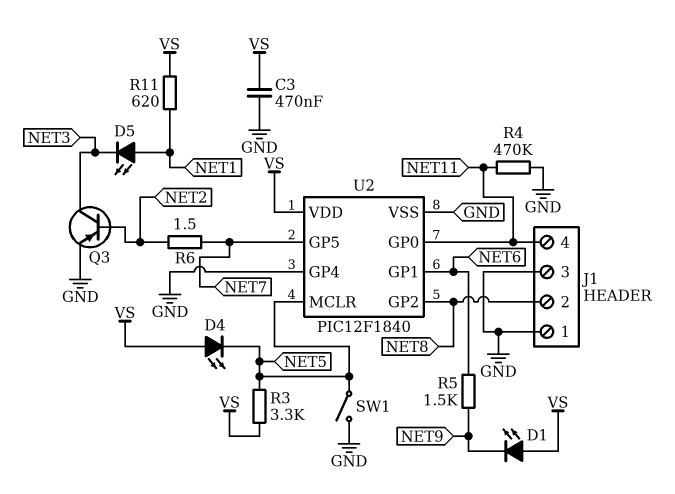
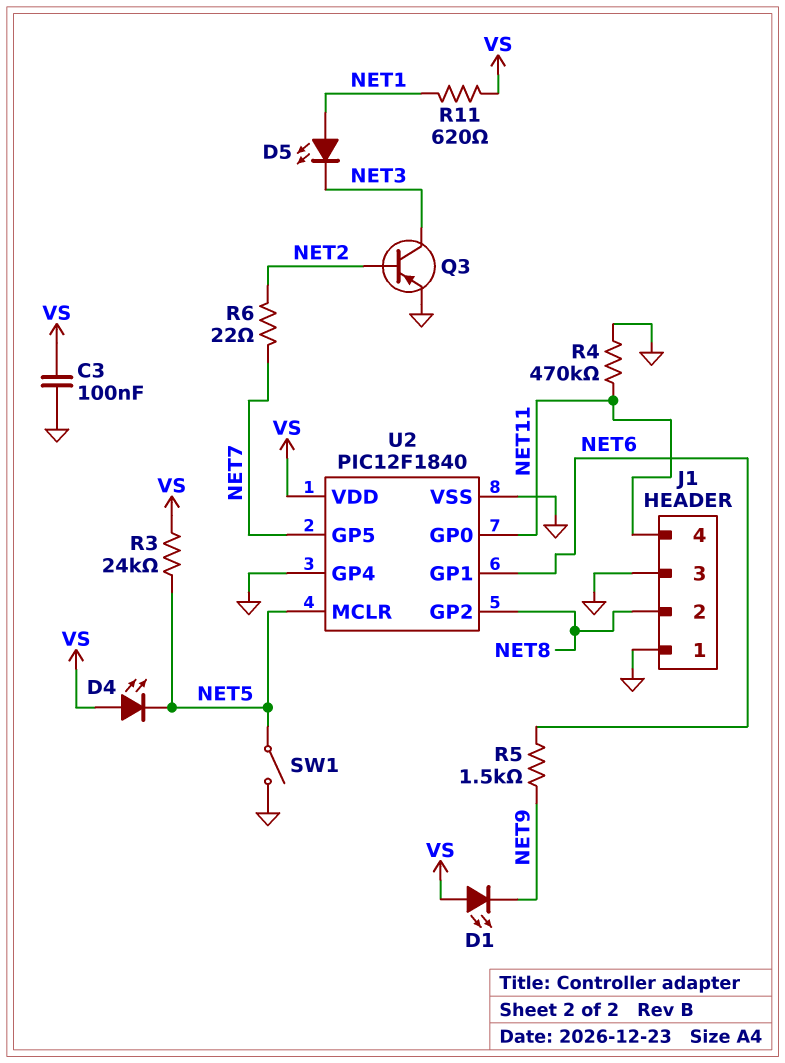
C3: 470nF (GND, VS) -> 100nF (GND, VS)
R3: 3.3k (NET5, VS) -> 24k (NET5, VS)
R6: 1.5 (NET2, NET7) -> 22 (NET2, NET7)

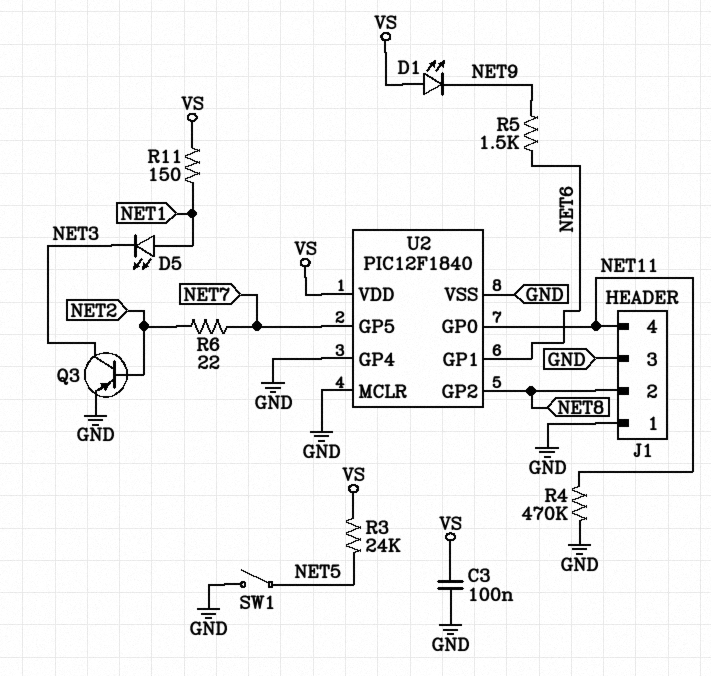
D4: LED (A VS, K NET5) -> none
R11: 620 (NET1, VS) -> 150 (NET1, VS)
U2 pin MCLR: NET5 -> GND

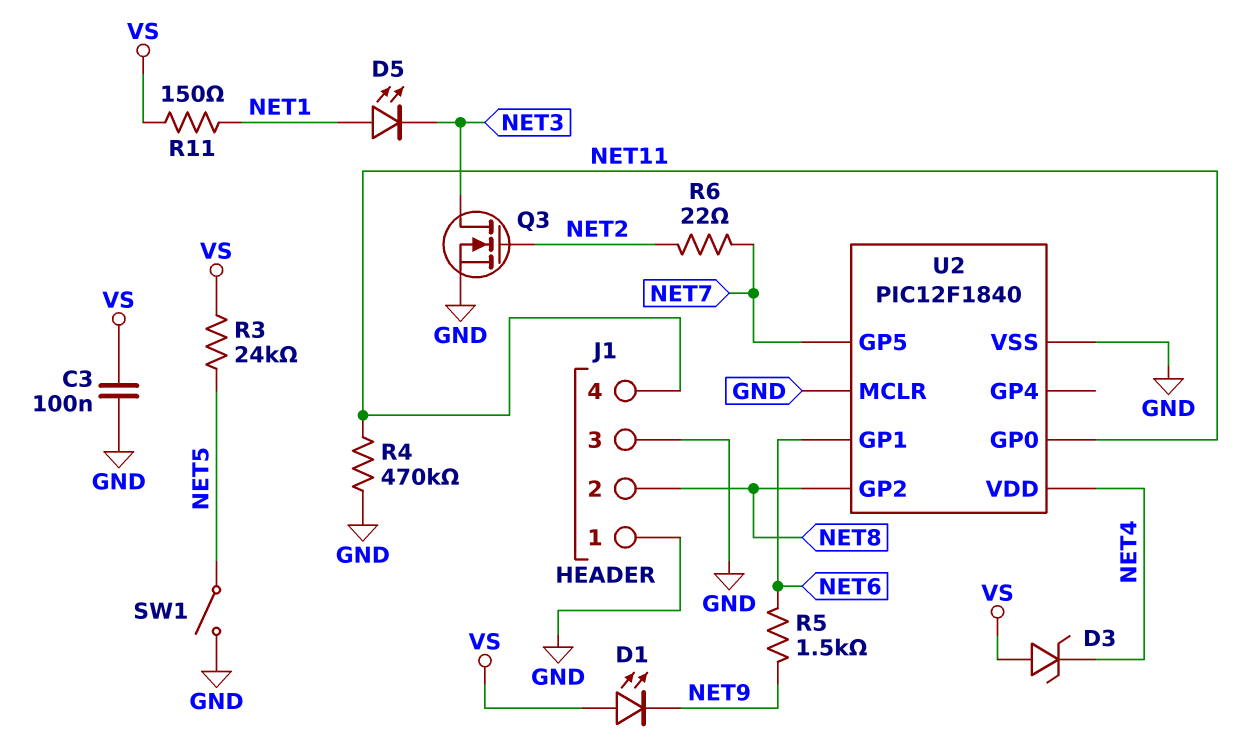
D3: none -> zener (A VS, K NET4)
Q3: PNP (B NET2, C NET3, E GND) -> NMOS (G NET2, D NET3, S GND)
U2 pin GP4: GND -> none
U2 pin VDD: VS -> NET4

